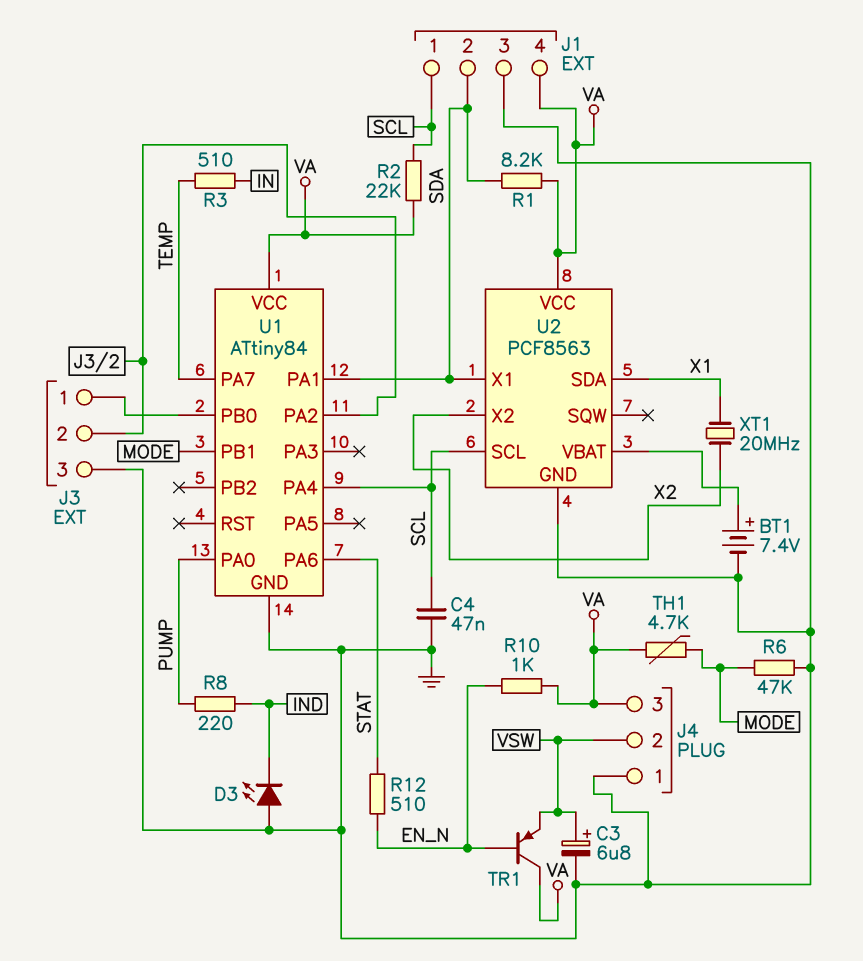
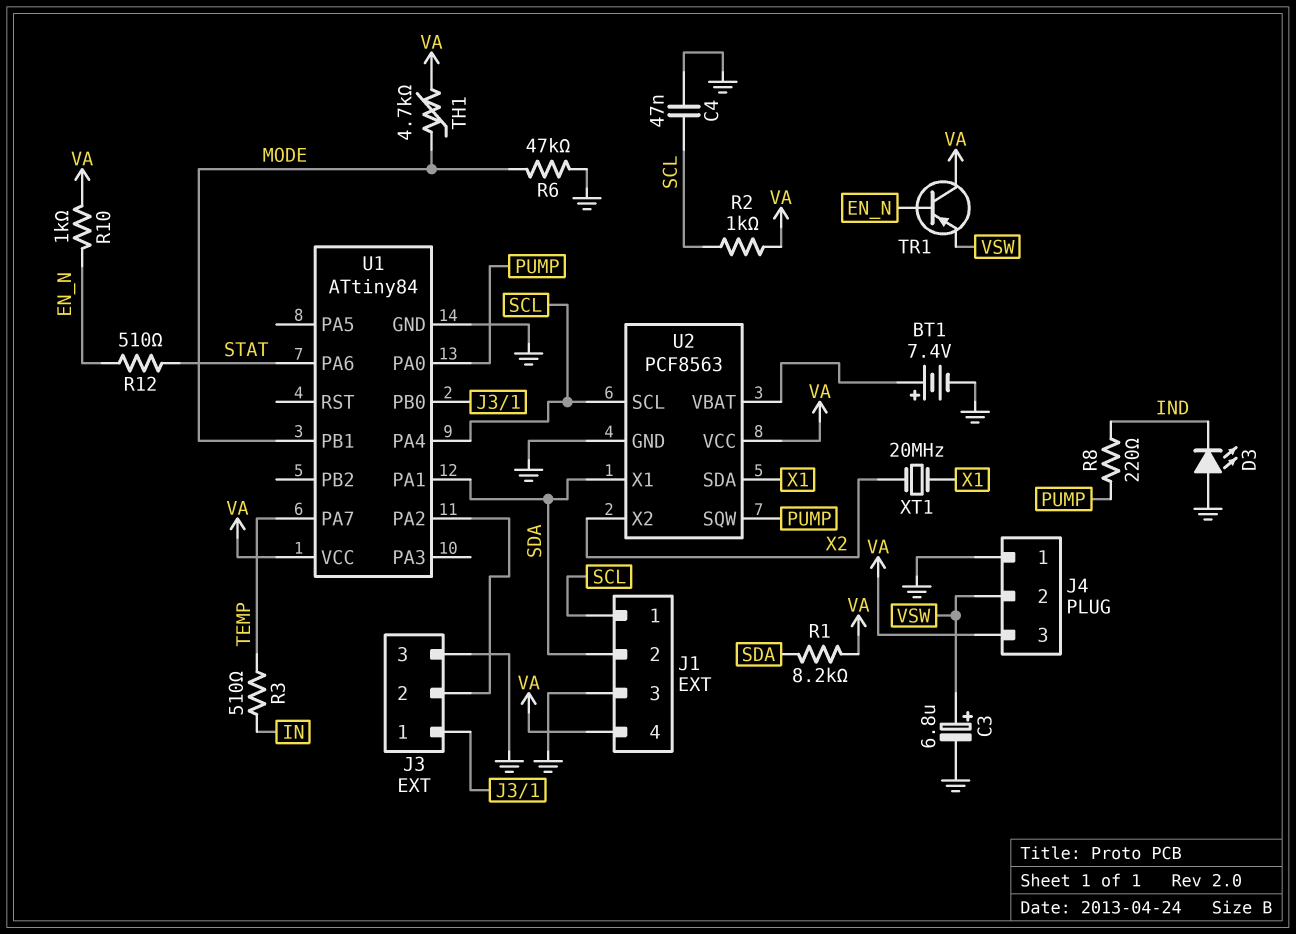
R2: 22k (SCL, VA) -> 1k (SCL, VA)
U2 pin SQW: none -> PUMP

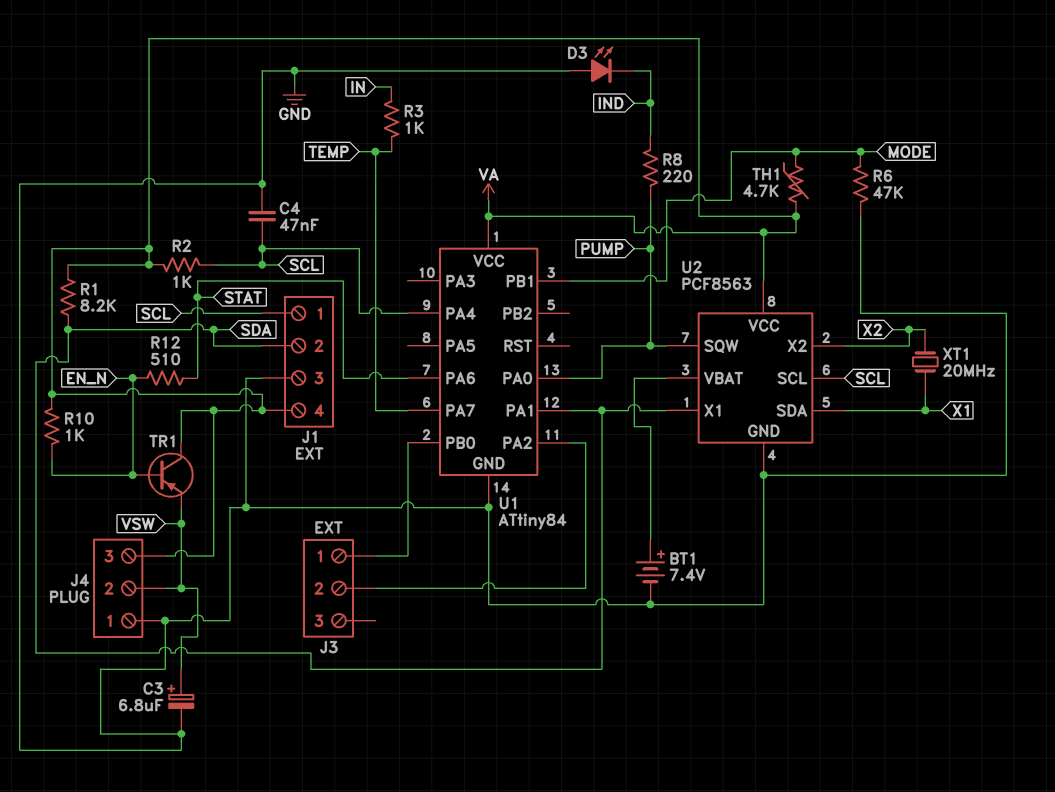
J3 pin 3: GND -> none
R3: 510 (IN, TEMP) -> 1k (IN, TEMP)

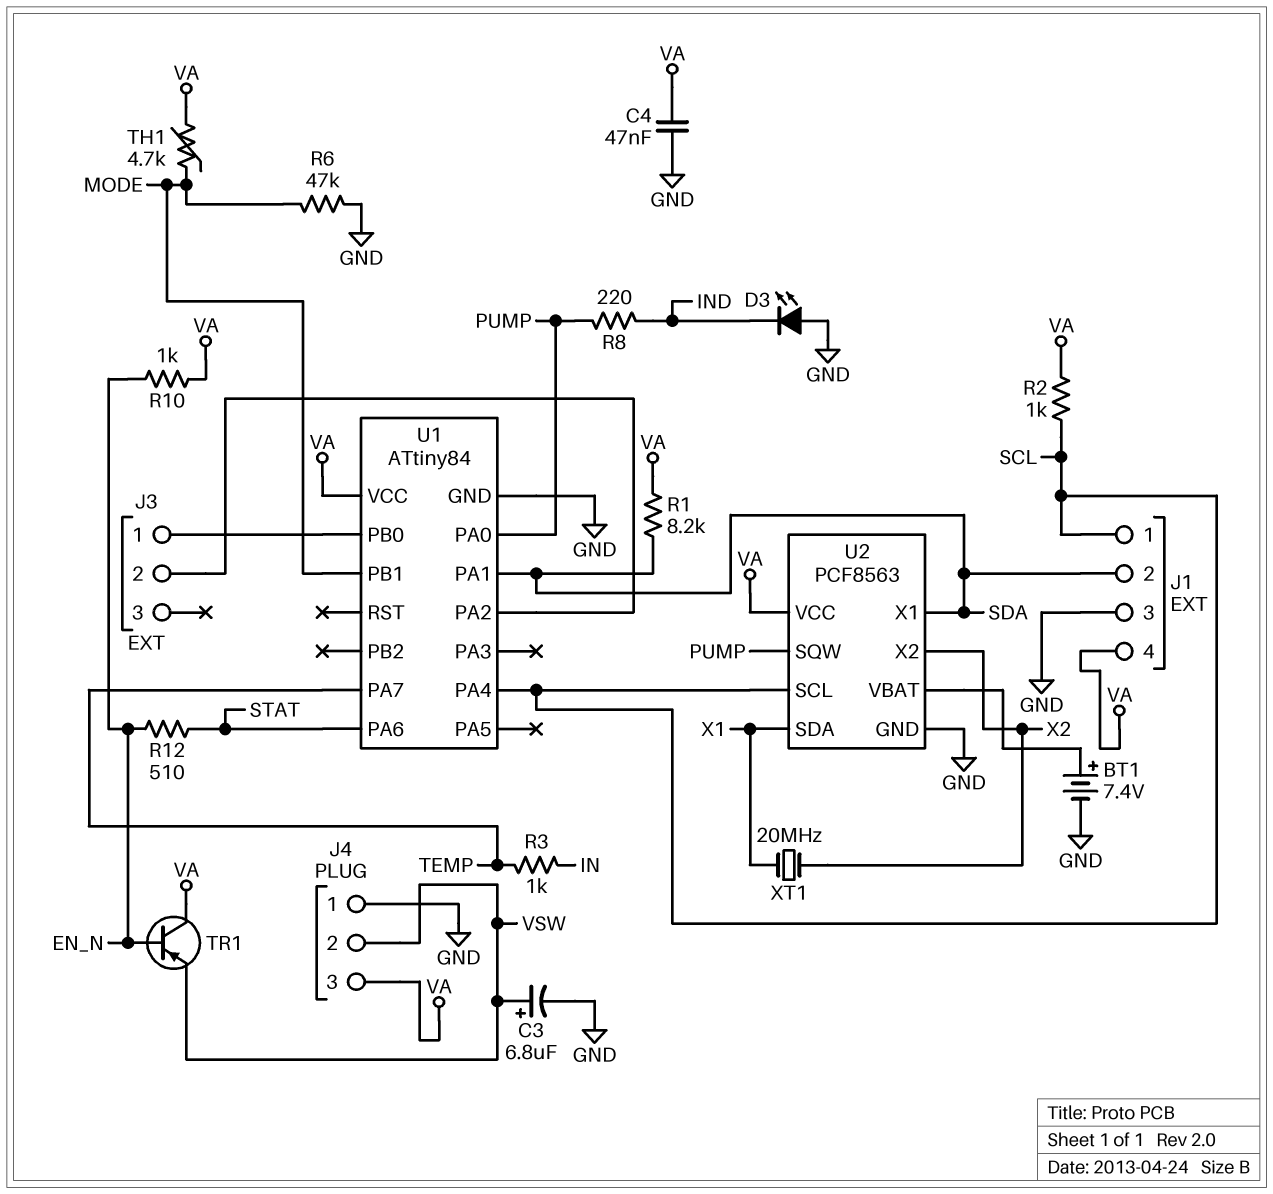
C4: 47nF (GND, SCL) -> 47nF (GND, VA)

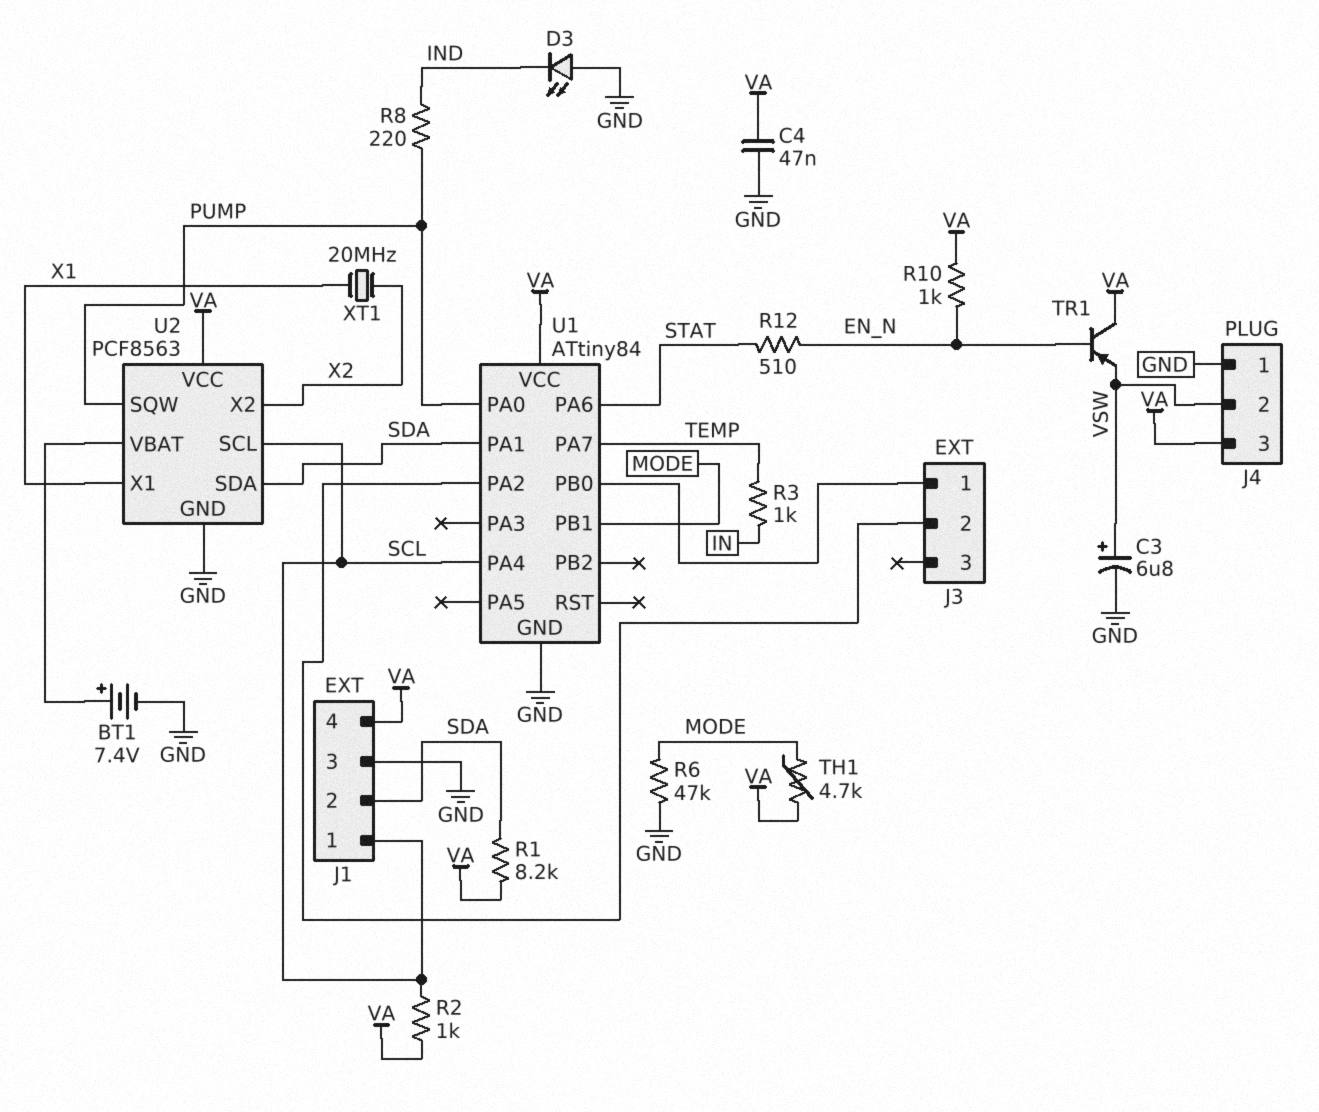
U2 pin SDA: X1 -> SDA
U2 pin X1: SDA -> X1

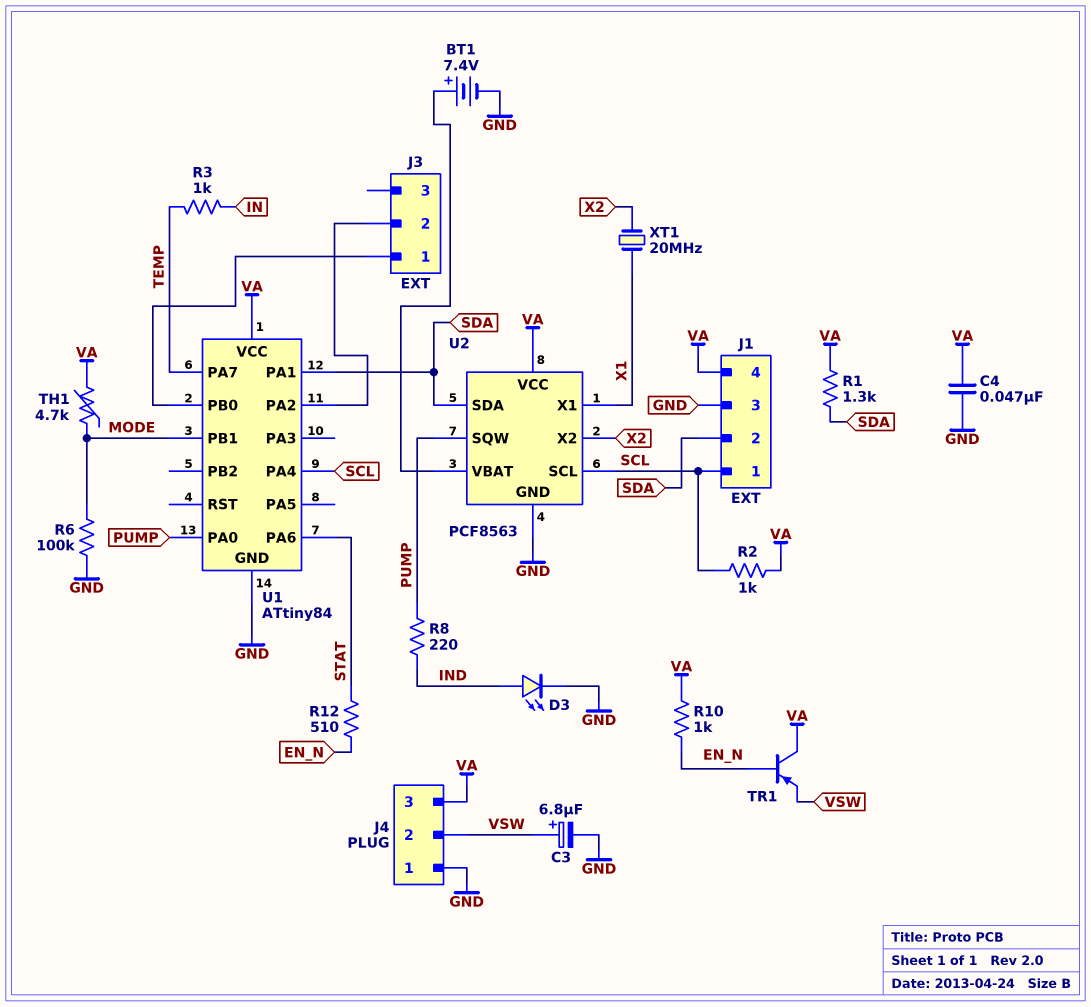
D3: LED (A GND, K IND) -> LED (A IND, K GND)
R1: 8.2k (SDA, VA) -> 1.3k (SDA, VA)
R6: 47k (GND, MODE) -> 100k (GND, MODE)

